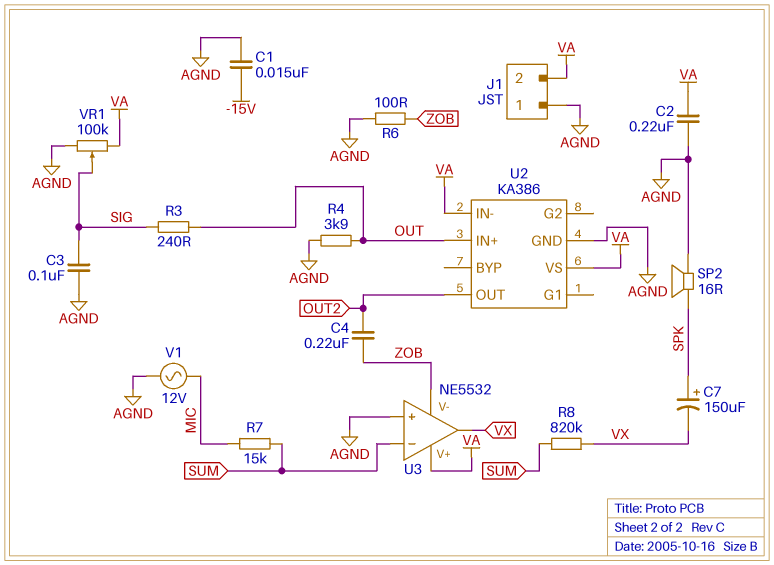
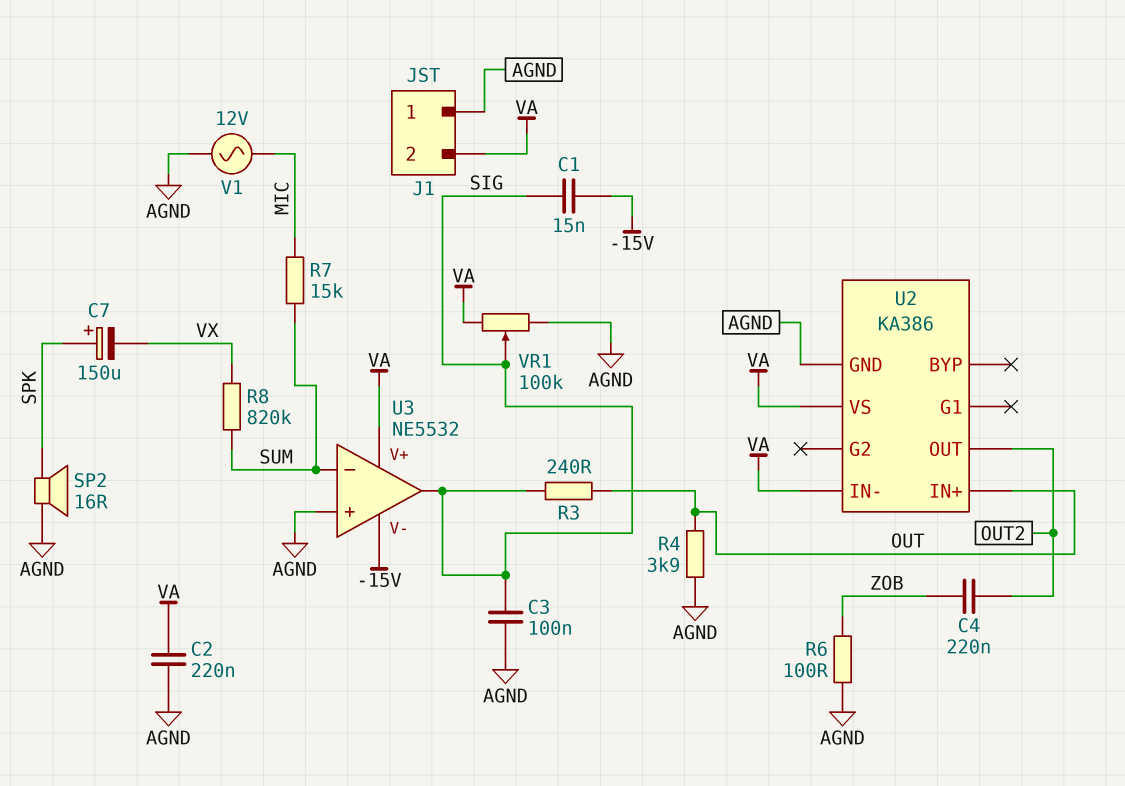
C1: 15nF (-15V, AGND) -> 15nF (-15V, SIG)
U3 pin V-: ZOB -> -15V
U3 pin out: VX -> SIG

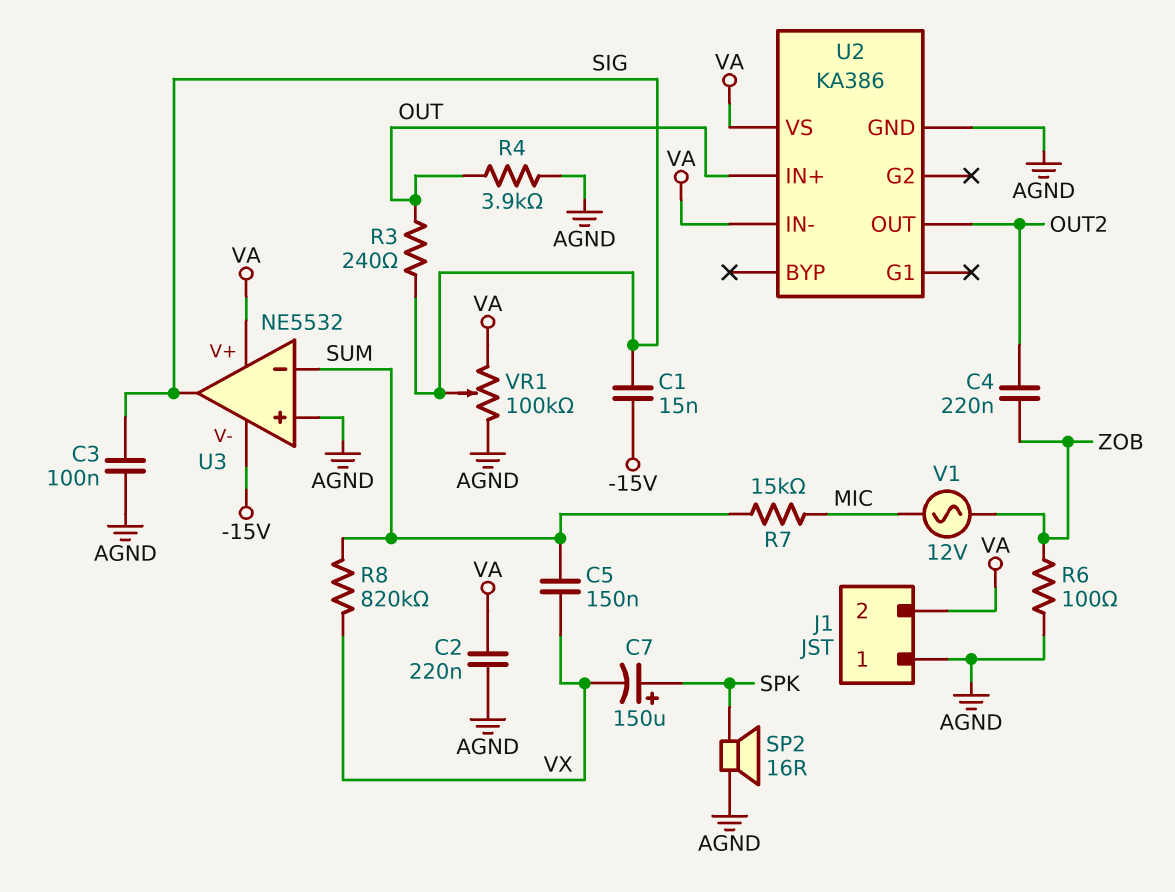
C5: none -> 150nF (SUM, VX)
V1: AC 12V (AGND, MIC) -> AC 12V (MIC, ZOB)

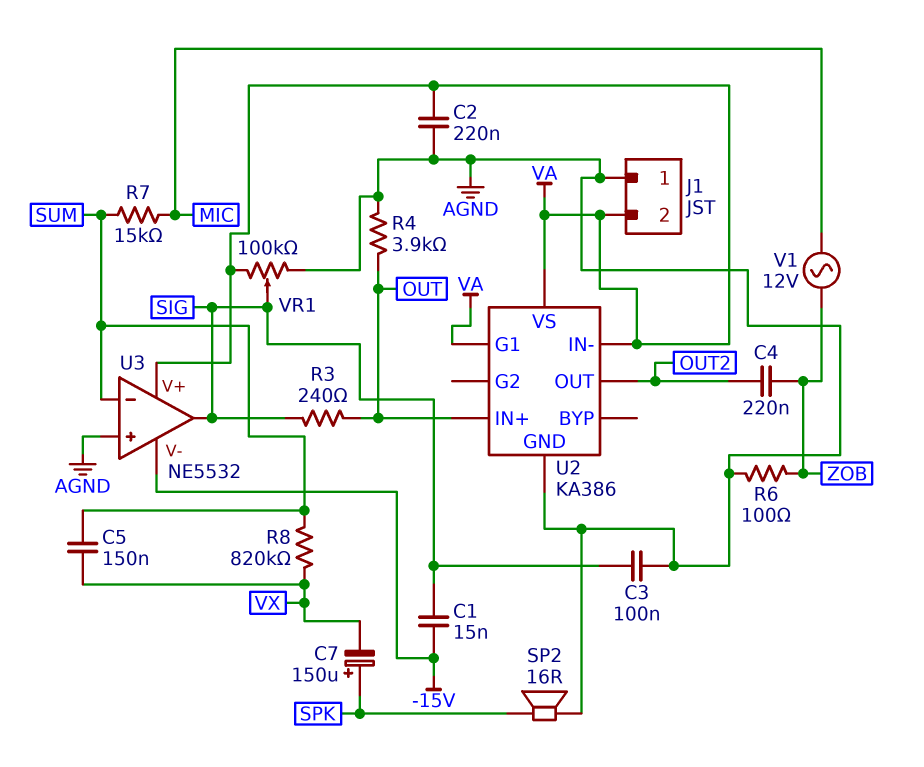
U2 pin G1: none -> VA

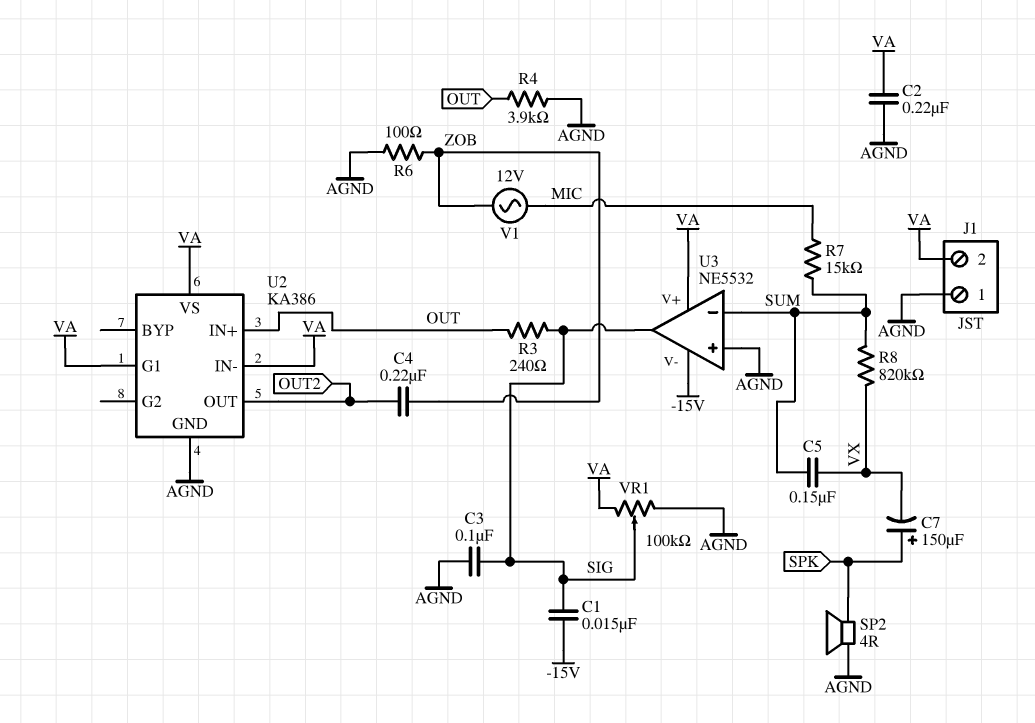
SP2: speaker 16R (AGND, SPK) -> speaker 4R (AGND, SPK)

